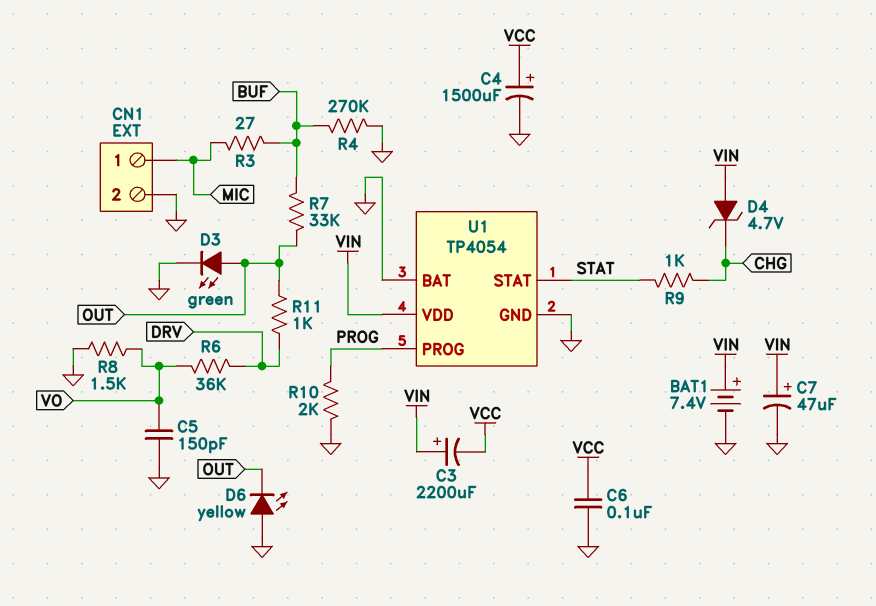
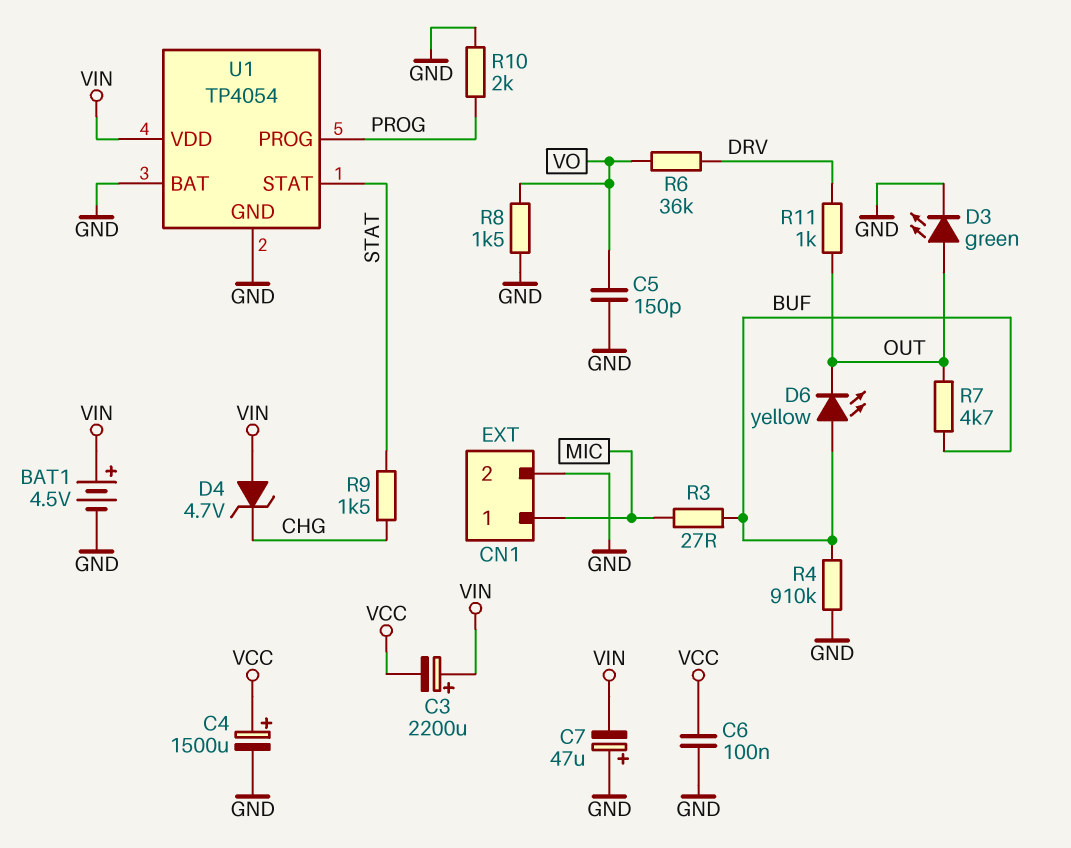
BAT1: 7.4V (plus VIN, minus GND) -> 4.5V (plus VIN, minus GND)
C7: 47uF (plus VIN, minus GND) -> 47uF (plus GND, minus VIN)
D6: LED yellow (A GND, K OUT) -> LED yellow (A BUF, K OUT)
R4: 270k (BUF, GND) -> 910k (BUF, GND)
R7: 33k (BUF, OUT) -> 4.7k (BUF, OUT)
R9: 1k (CHG, STAT) -> 1.5k (CHG, STAT)

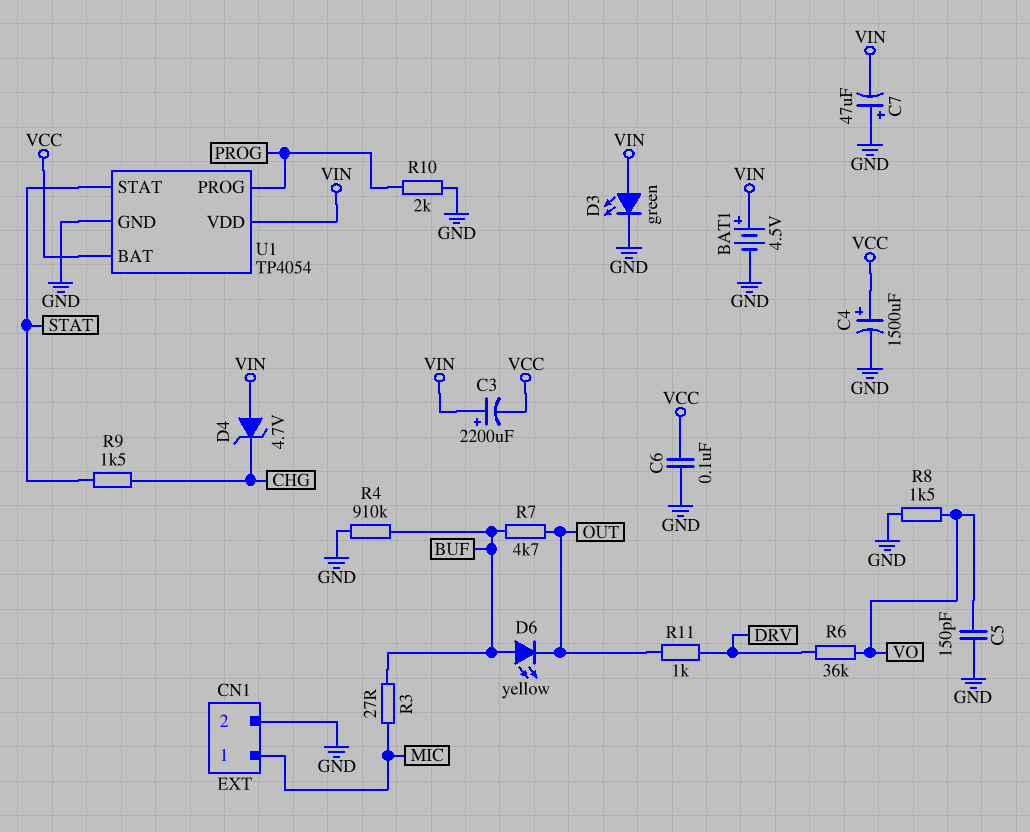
D3: LED green (A OUT, K GND) -> LED green (A VIN, K GND)
U1 pin BAT: GND -> VCC

